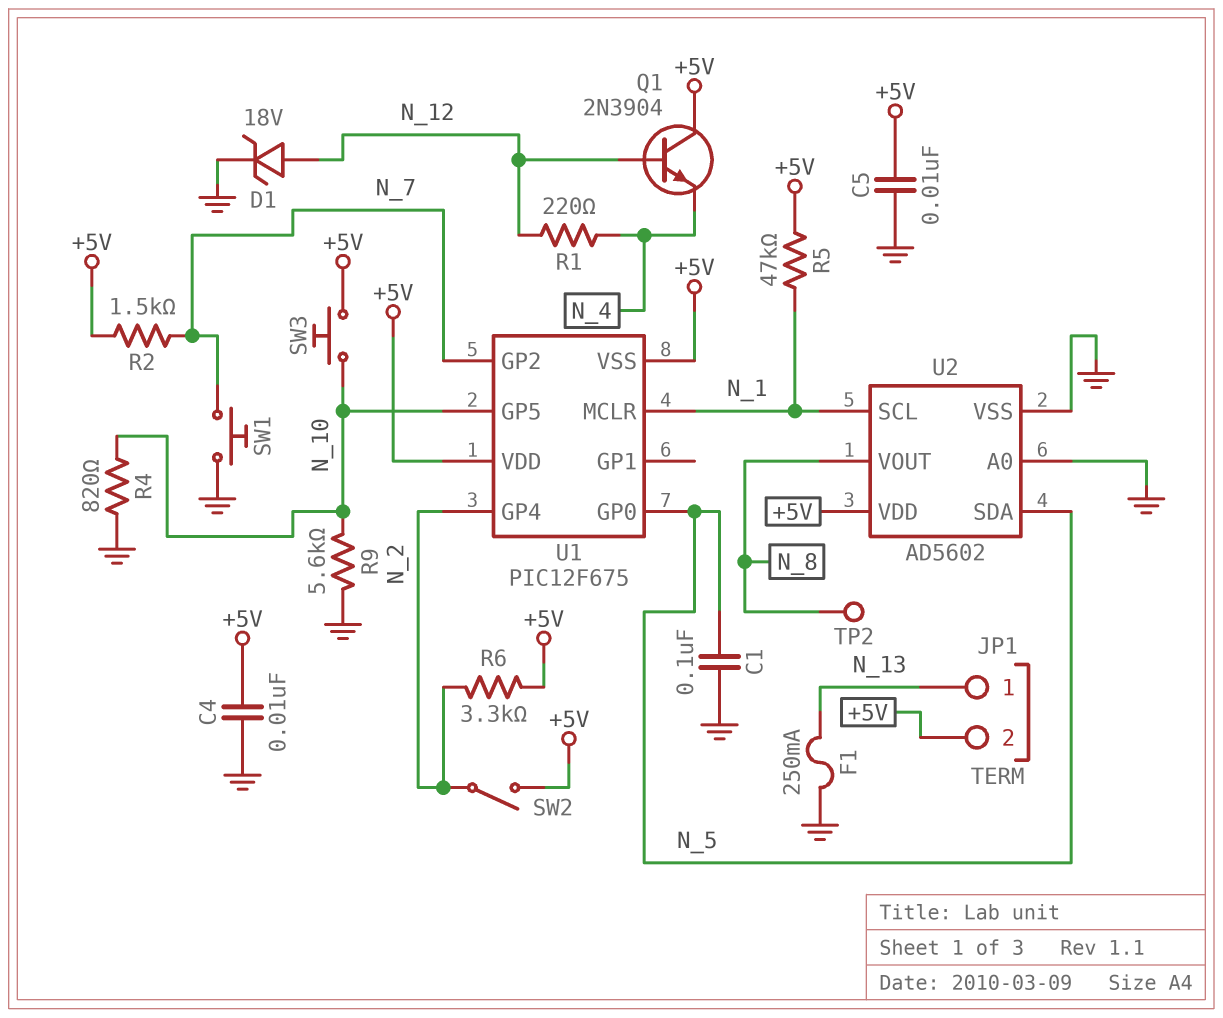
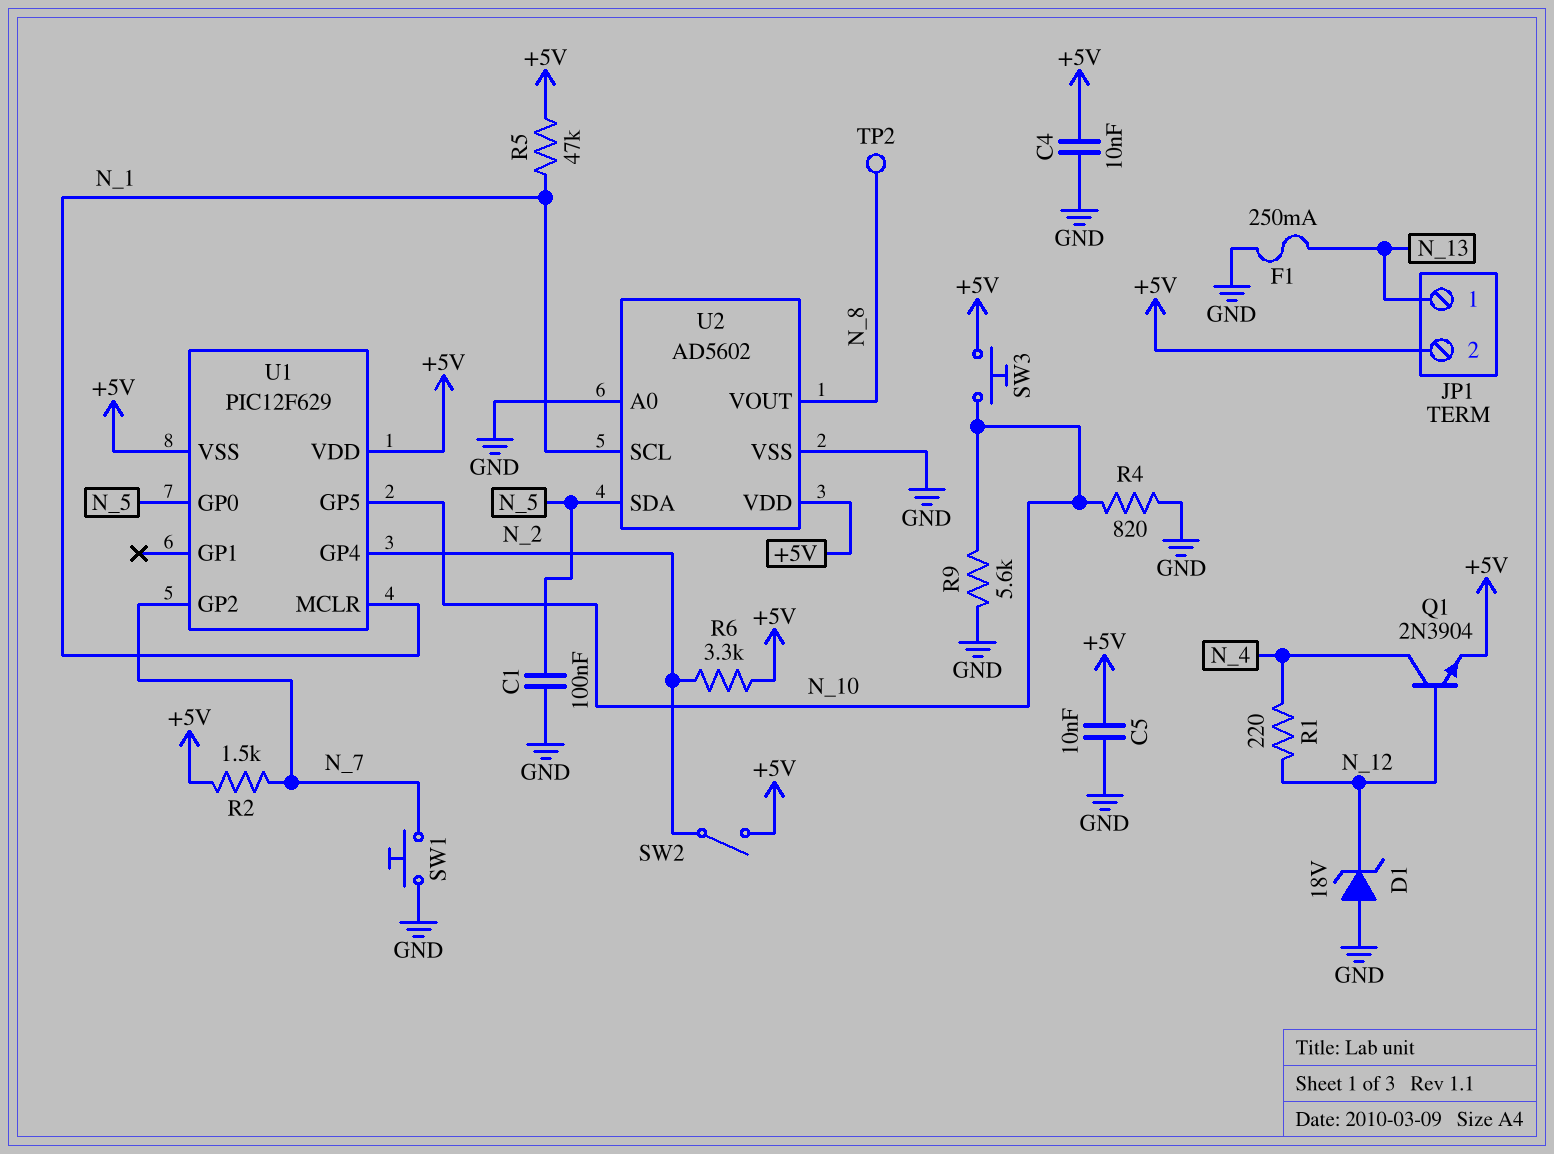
D1: zener 18V (A N_12, K GND) -> zener 18V (A GND, K N_12)
Q1: NPN 2N3904 (B N_12, C +5V, E N_4) -> NPN 2N3904 (B N_12, C N_4, E +5V)
U1: PIC12F675 -> PIC12F629

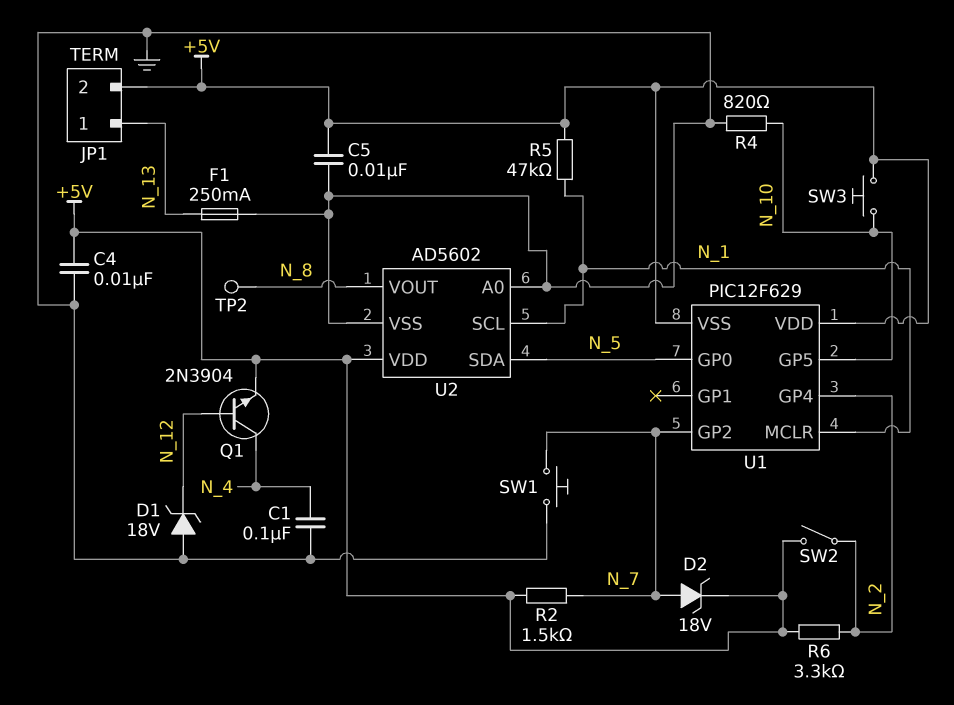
C1: 100nF (GND, N_5) -> 100nF (GND, N_4)
D2: none -> zener 18V (A N_7, K +5V)
R1: 220 (N_4, N_12) -> none
R9: 5.6k (GND, N_10) -> none

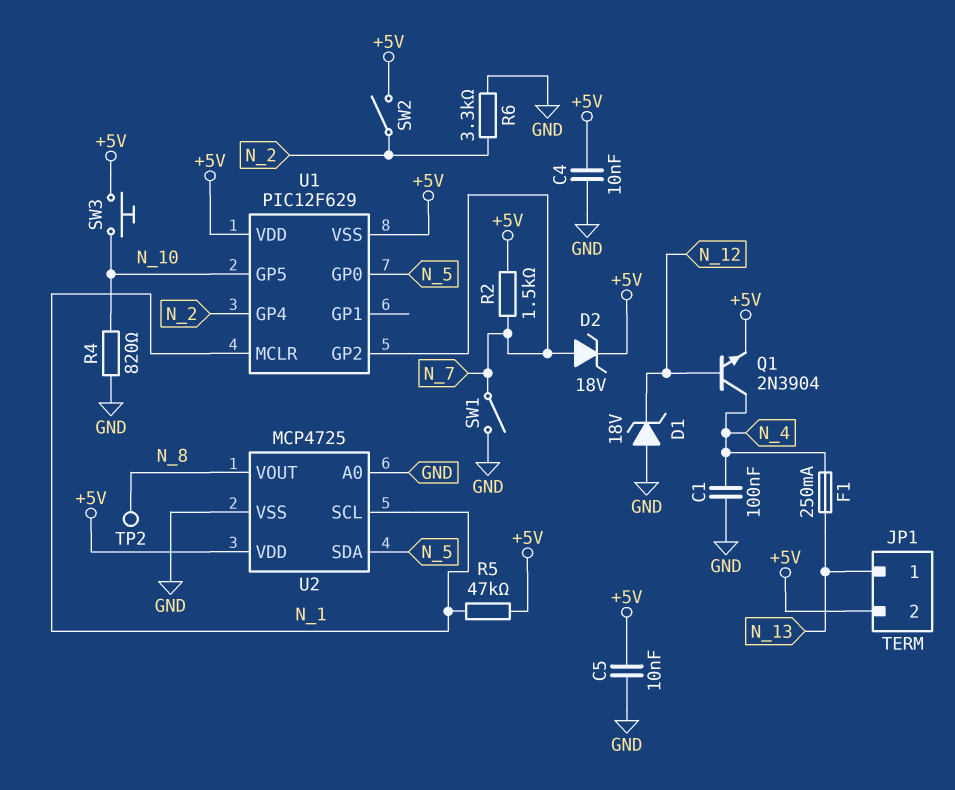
F1: 250mA (GND, N_13) -> 250mA (N_4, N_13)
R6: 3.3k (+5V, N_2) -> 3.3k (GND, N_2)
SW1: button (GND, N_7) -> switch (GND, N_7)
U2: AD5602 -> MCP4725

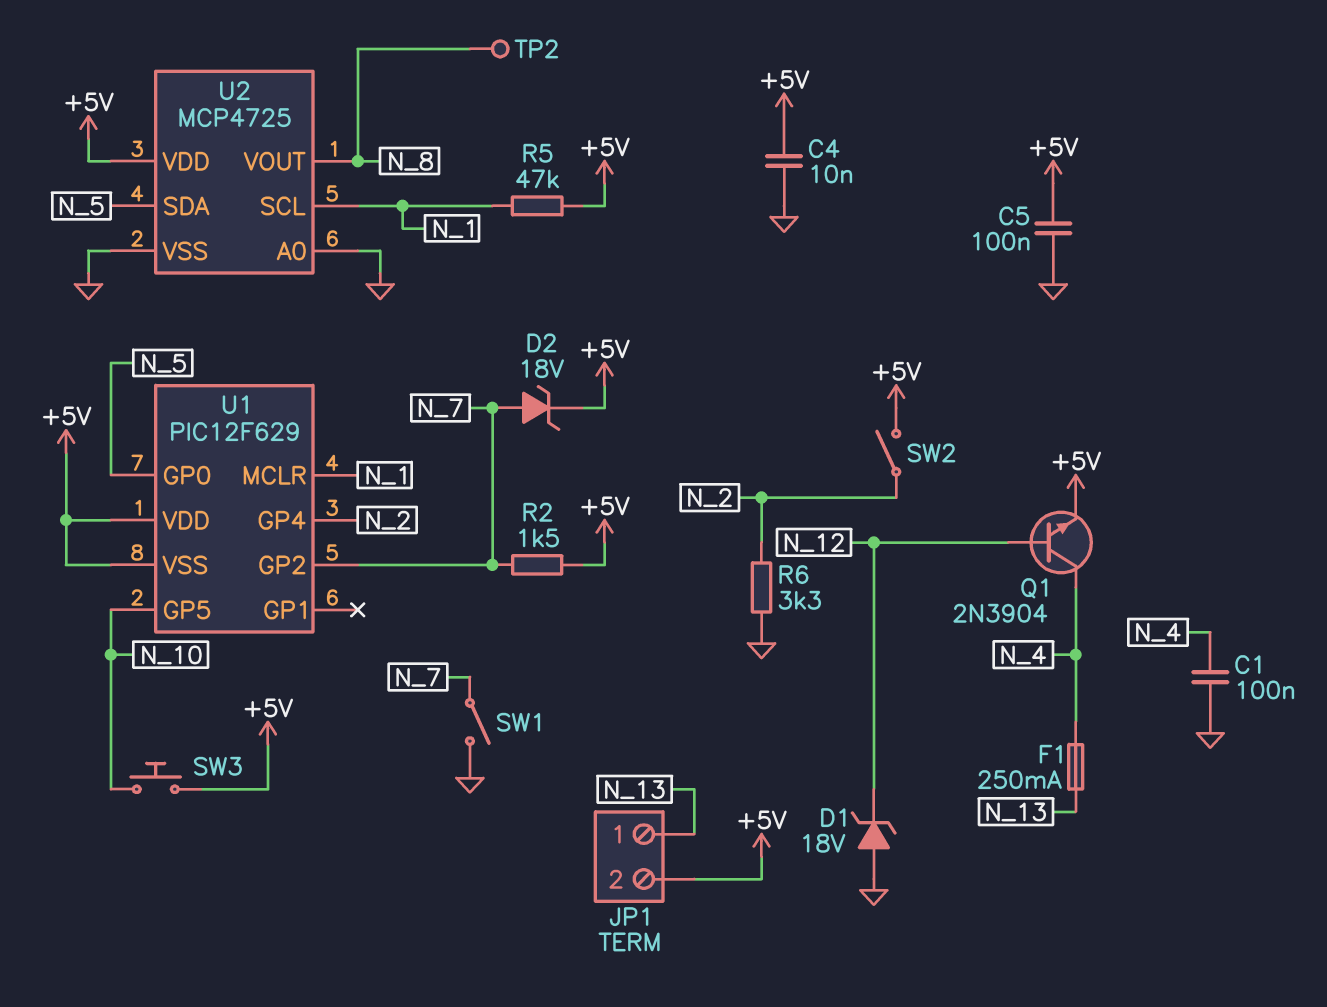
C5: 10nF (+5V, GND) -> 100nF (+5V, GND)
R4: 820 (GND, N_10) -> none

